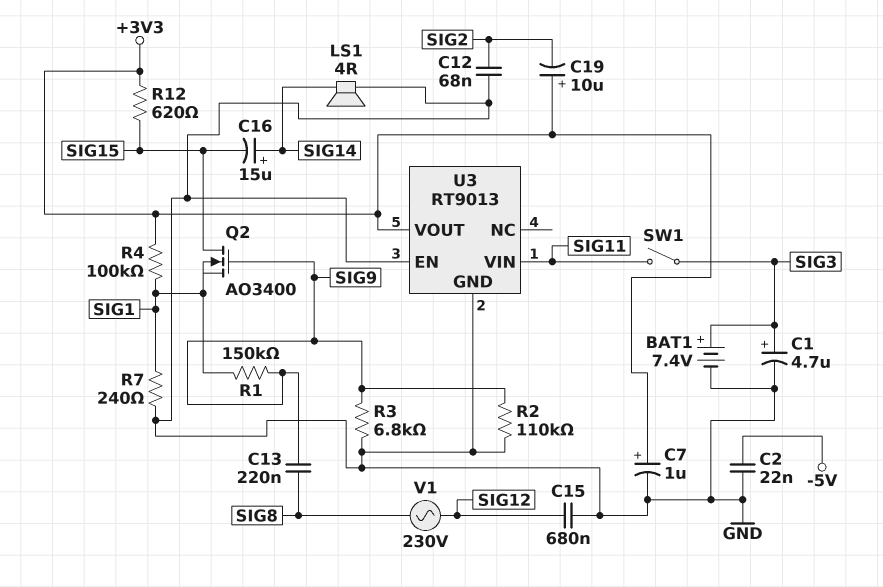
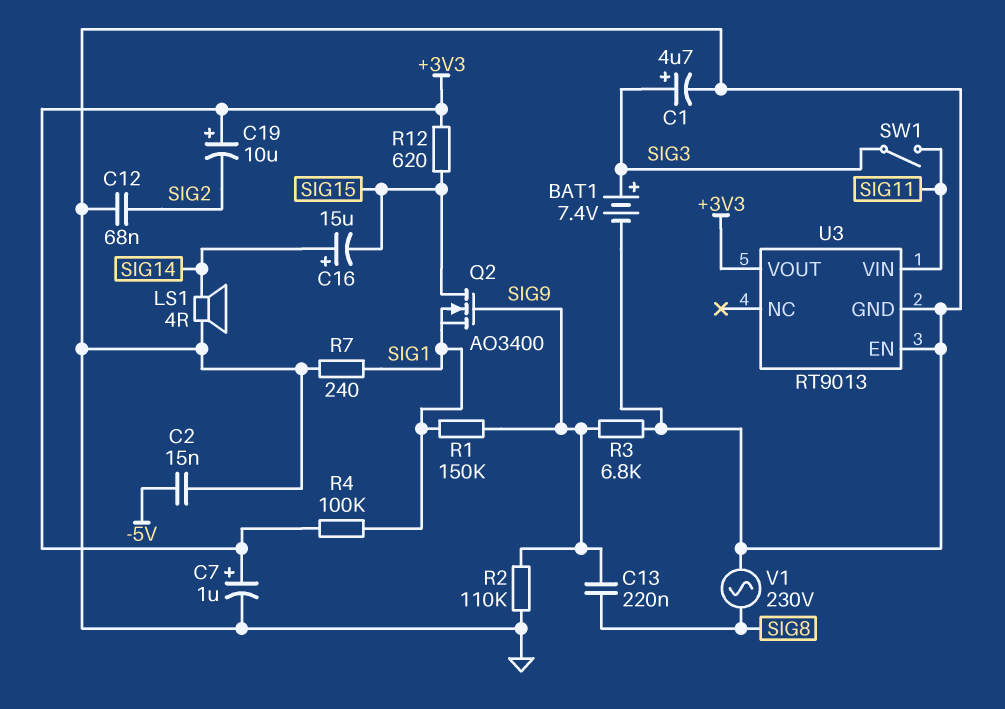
C2: 22nF (-5V, GND) -> 15nF (-5V, GND)
C15: 680nF (GND, SIG12) -> none
V1: AC 230V (SIG8, SIG12) -> AC 230V (GND, SIG8)

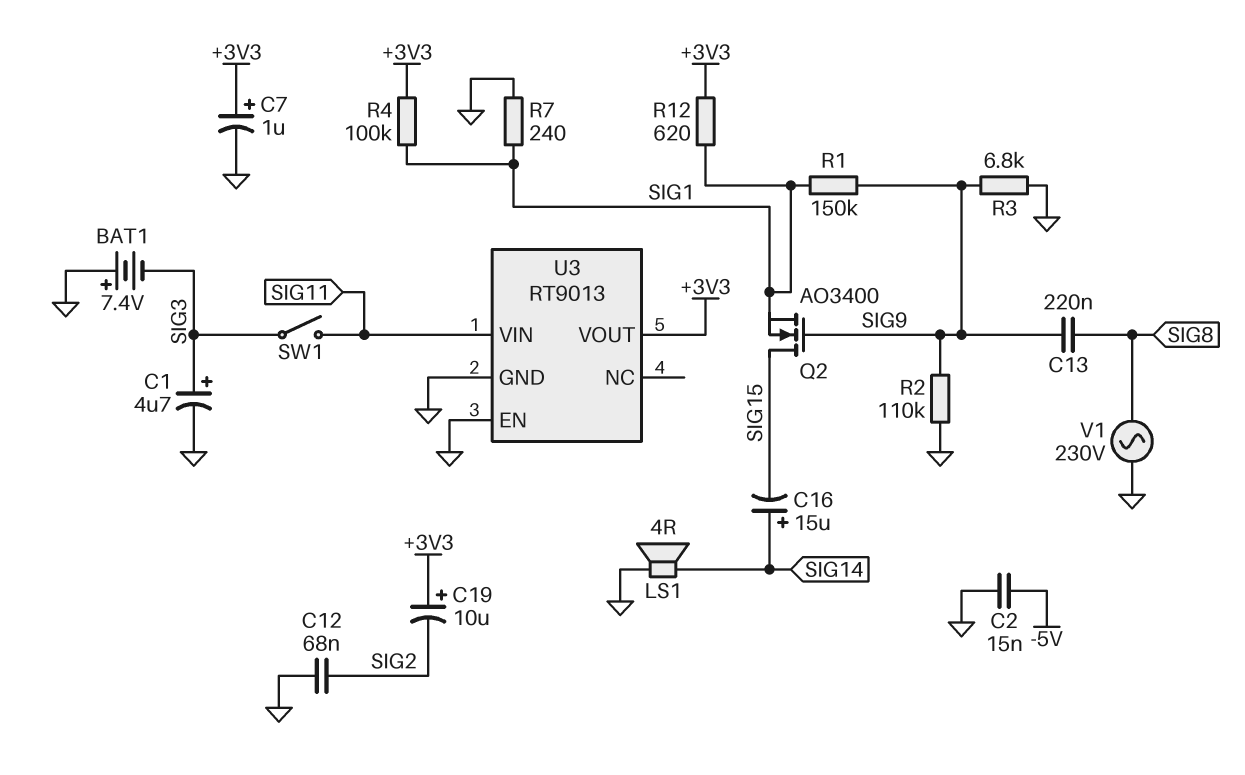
BAT1: 7.4V (plus SIG3, minus GND) -> 7.4V (plus GND, minus SIG3)
R12: 620 (+3V3, SIG15) -> 620 (+3V3, SIG1)

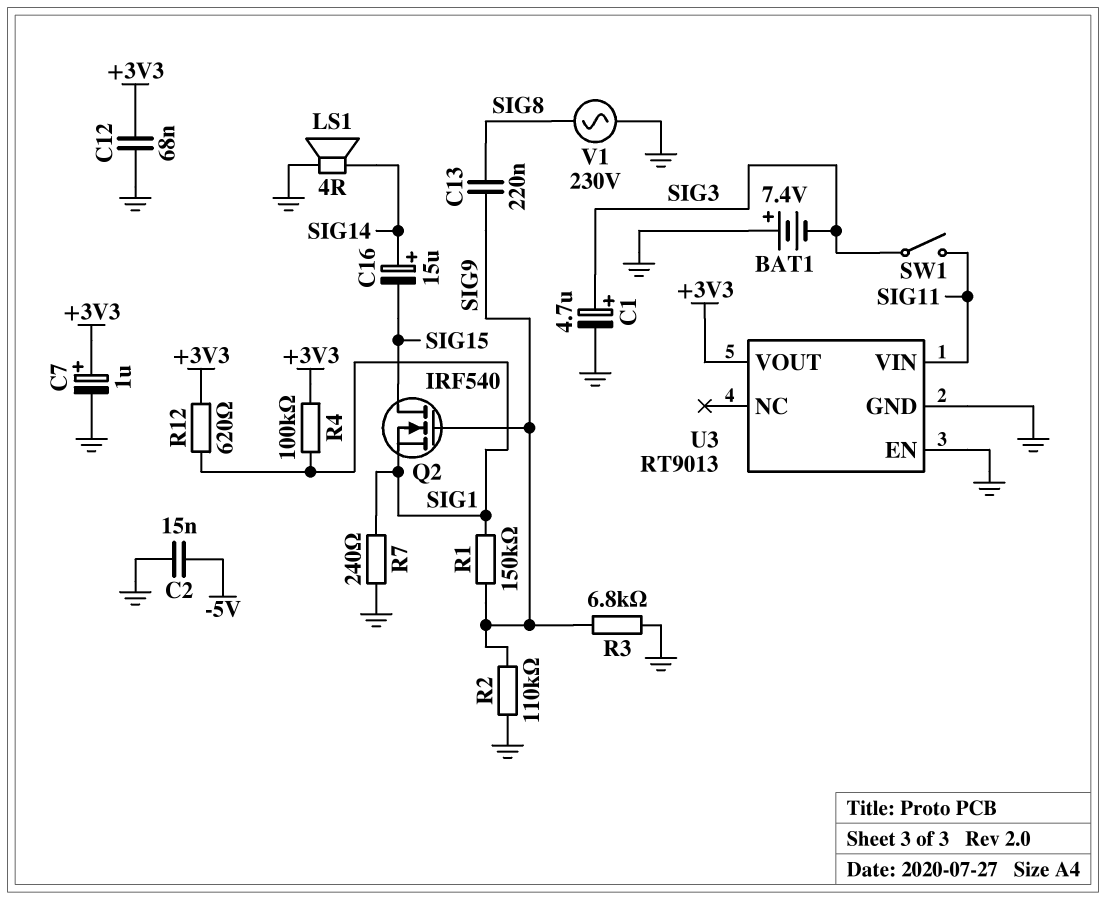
C12: 68nF (GND, SIG2) -> 68nF (+3V3, GND)
C19: 10uF (plus +3V3, minus SIG2) -> none
Q2: NMOS AO3400 (G SIG9, D SIG15, S SIG1) -> NMOS IRF540 (G SIG9, D SIG15, S SIG1)

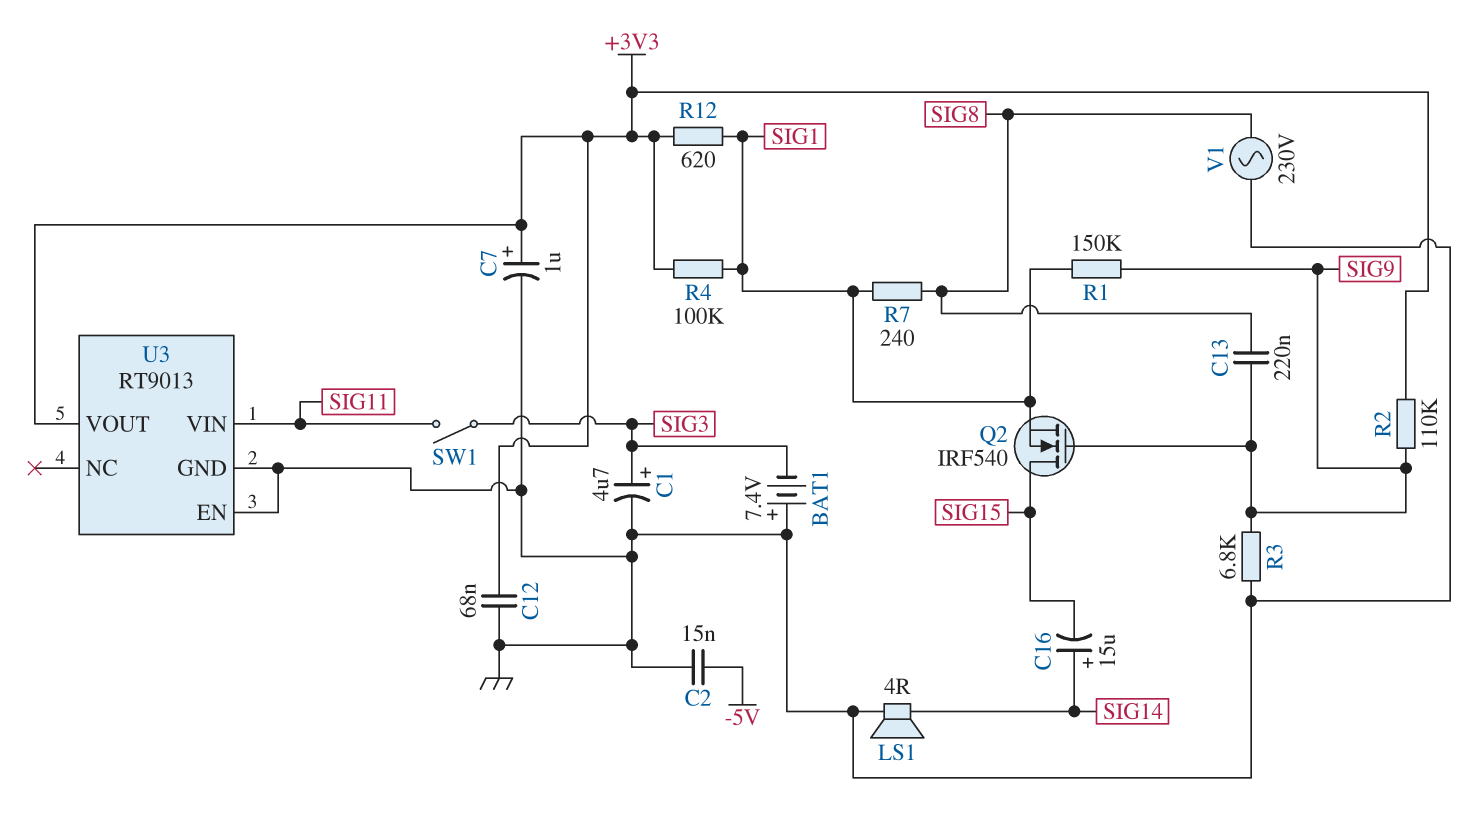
R2: 110k (GND, SIG9) -> 110k (+3V3, SIG9)
R7: 240 (GND, SIG1) -> 240 (SIG1, SIG8)

